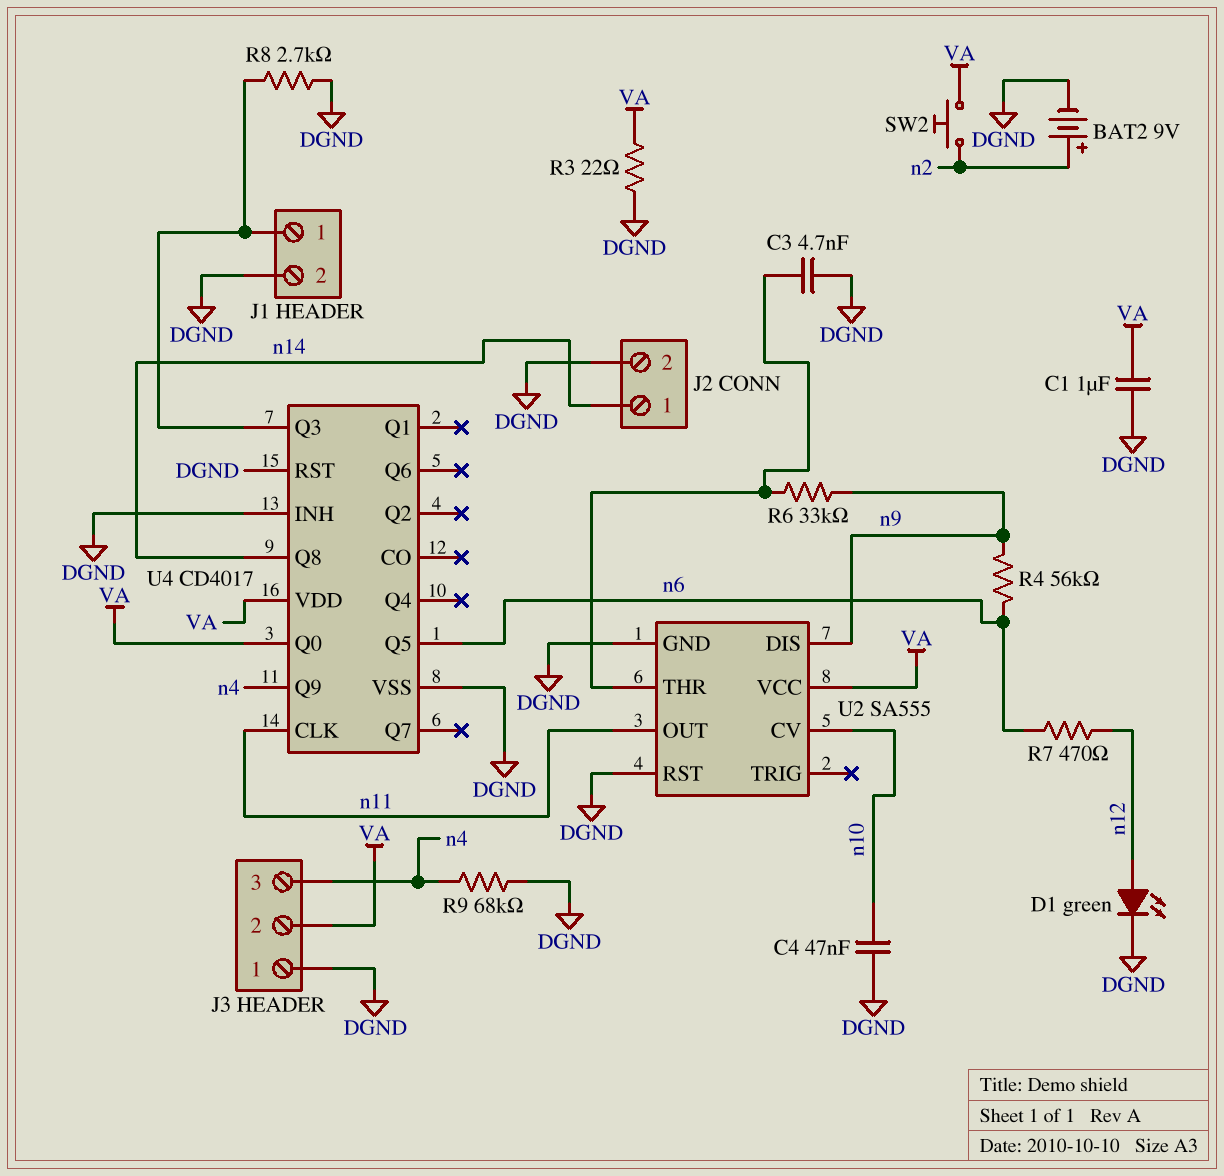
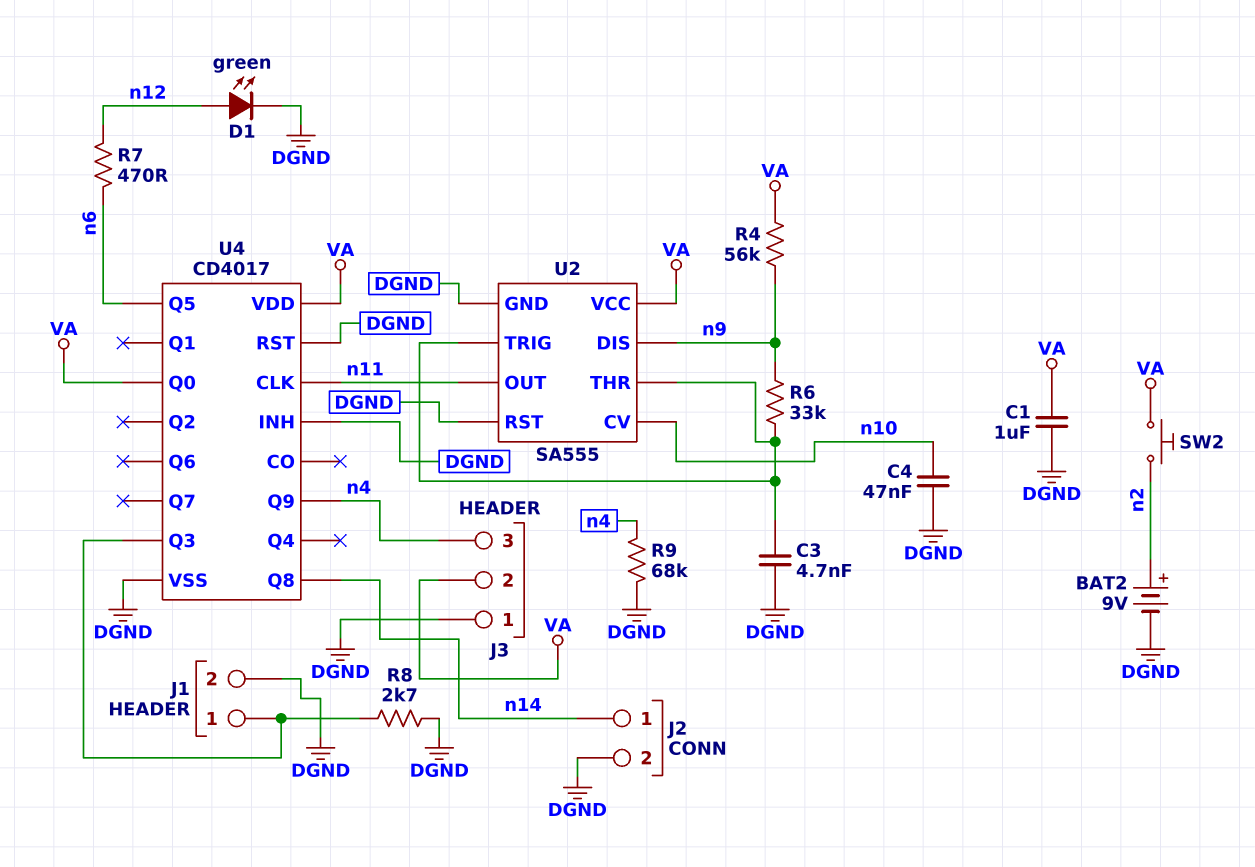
R3: 22 (DGND, VA) -> none
R4: 56k (n6, n9) -> 56k (VA, n9)
U2 pin TRIG: none -> U2/THR

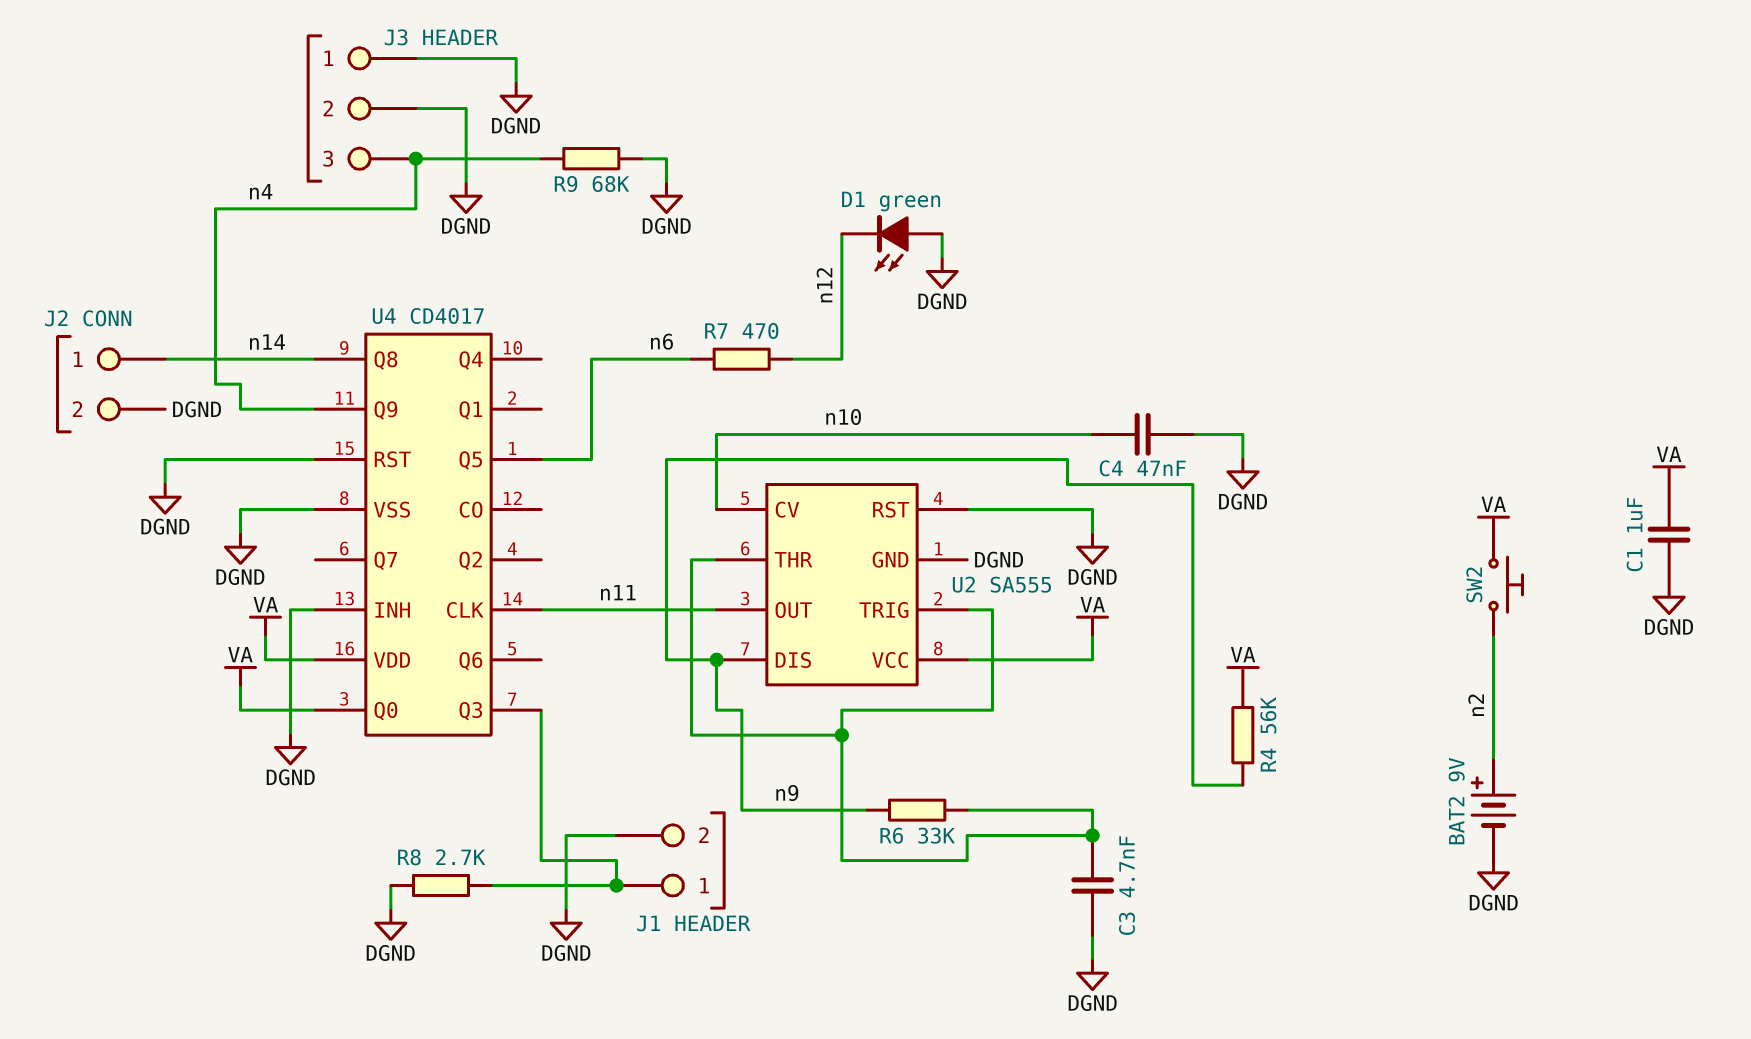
D1: LED green (A n12, K DGND) -> LED green (A DGND, K n12)
J3 pin 2: VA -> DGND

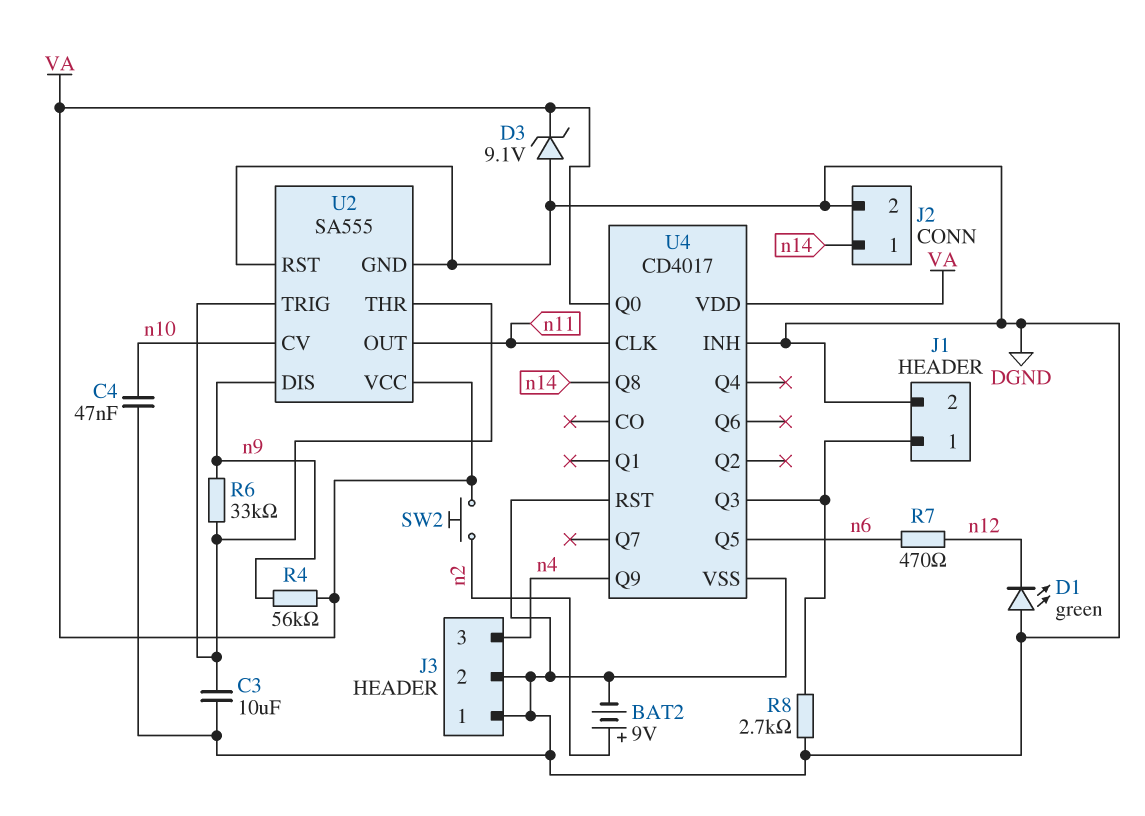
C1: 1uF (DGND, VA) -> none
C3: 4.7nF (DGND, U2/THR) -> 10uF (DGND, U2/THR)
D3: none -> zener 9.1V (A DGND, K VA)
R9: 68k (DGND, n4) -> none

